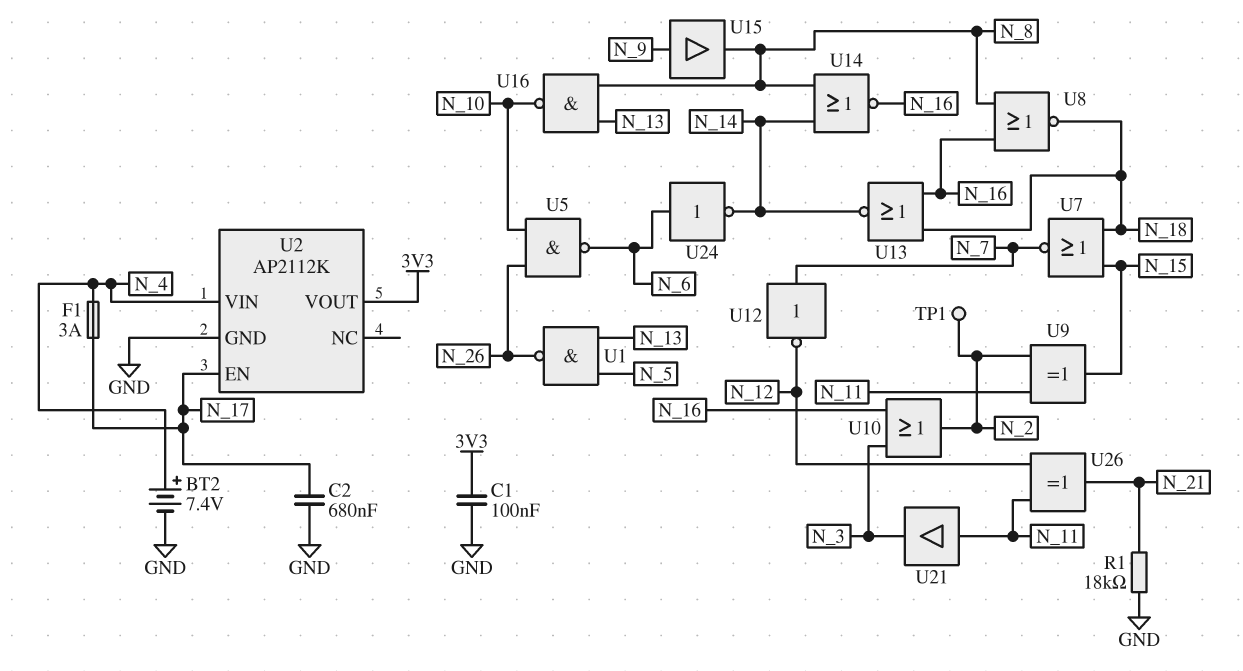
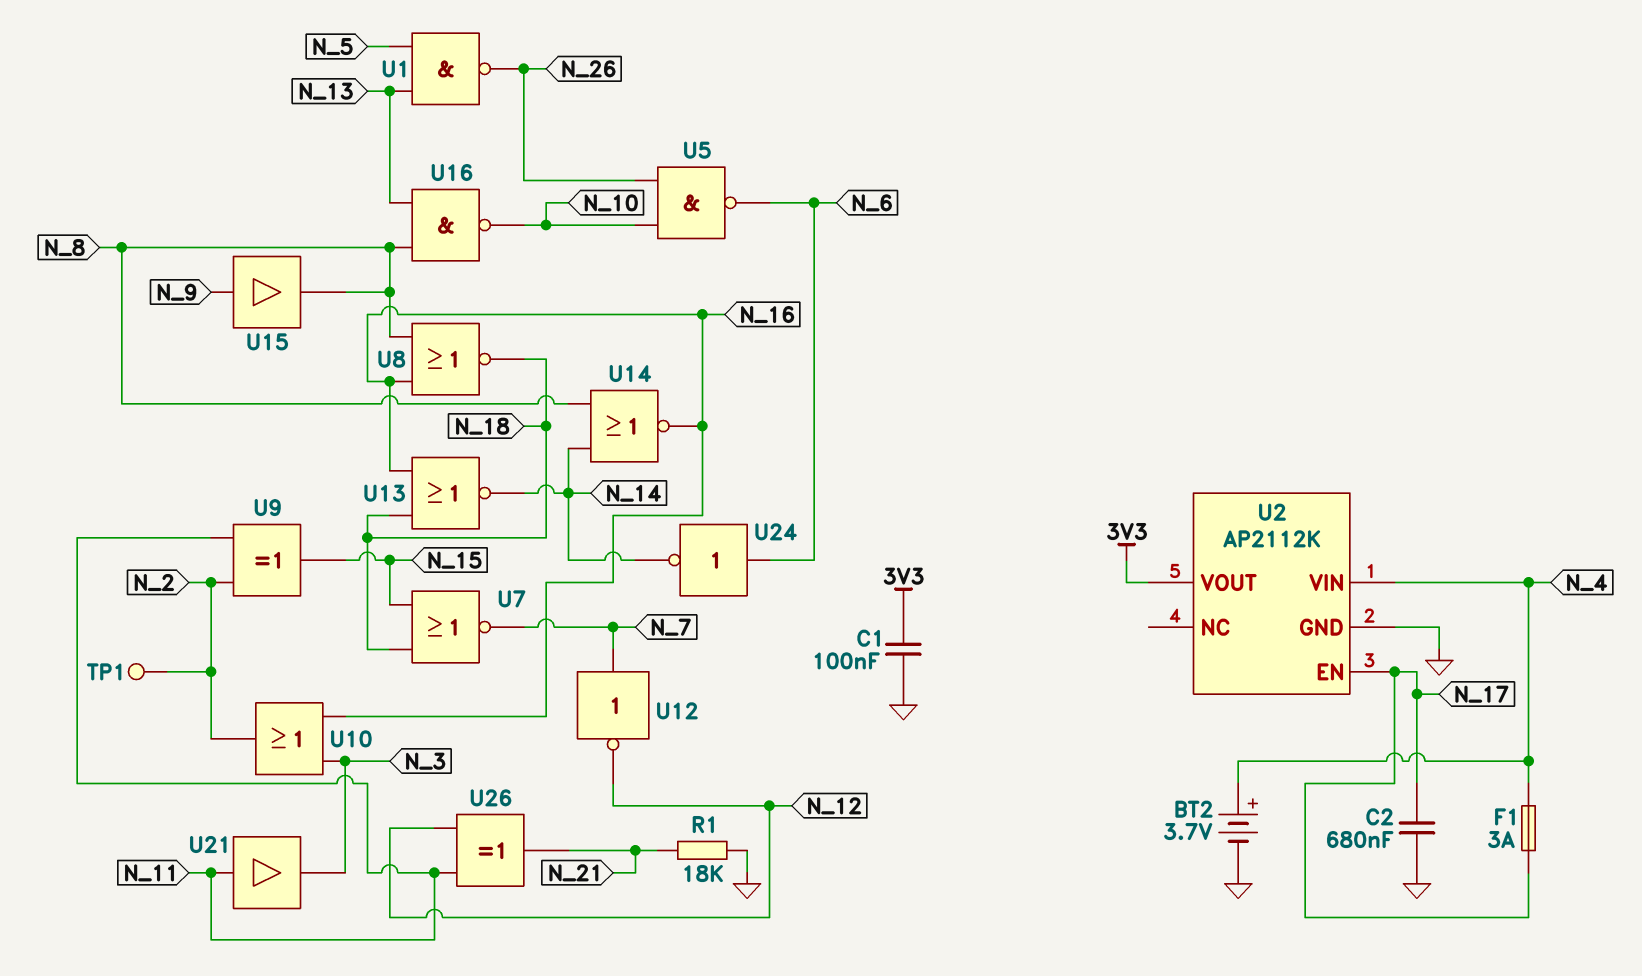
BT2: 7.4V (plus N_4, minus GND) -> 3.7V (plus N_4, minus GND)

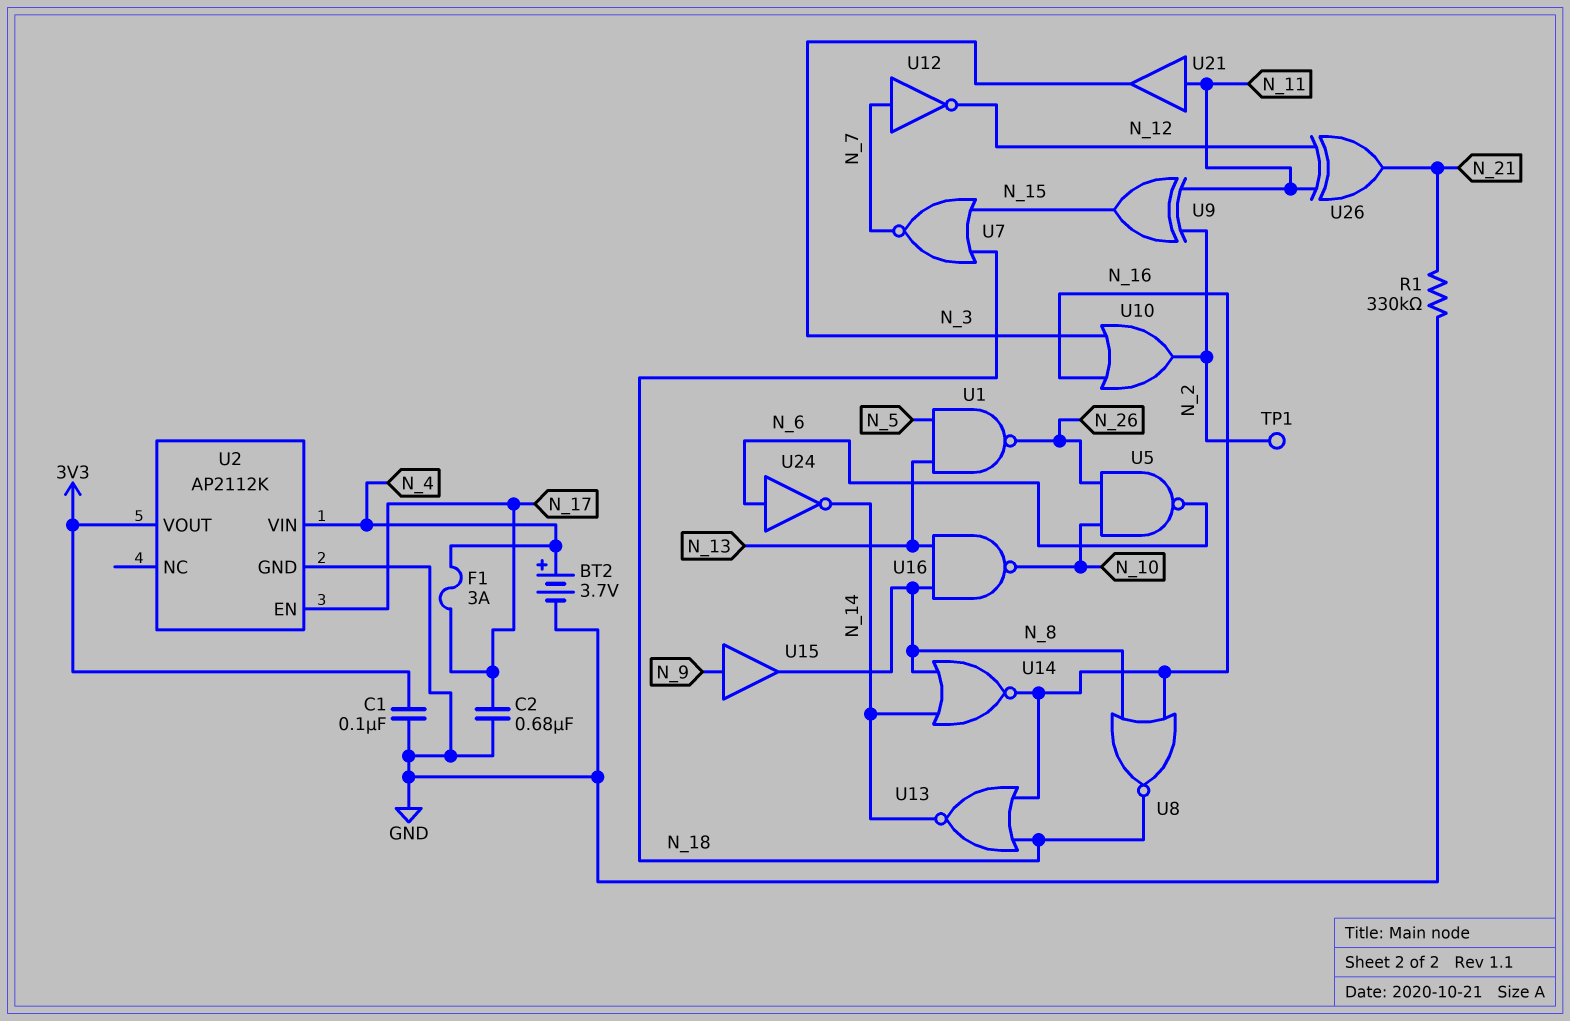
R1: 18k (GND, N_21) -> 330k (GND, N_21)

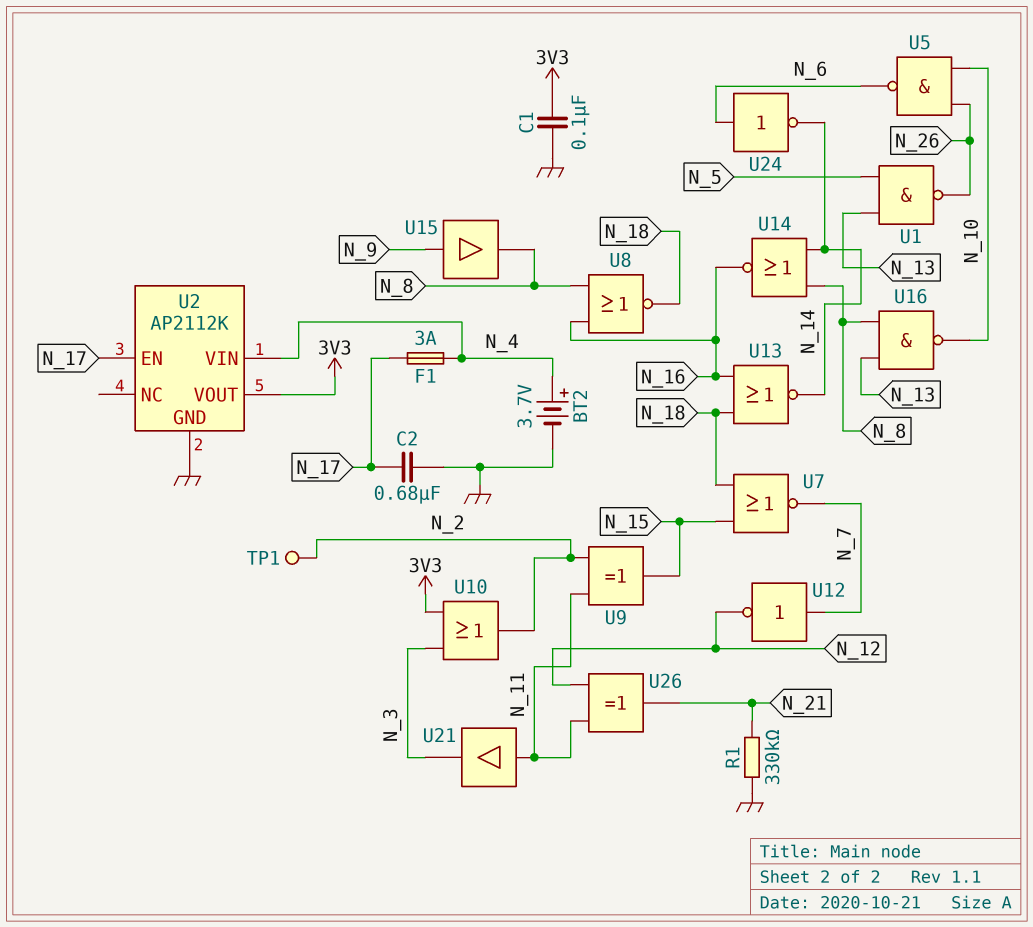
U10: OR (in N_3, in N_16, out N_2) -> OR (in 3V3, in N_3, out N_2)

